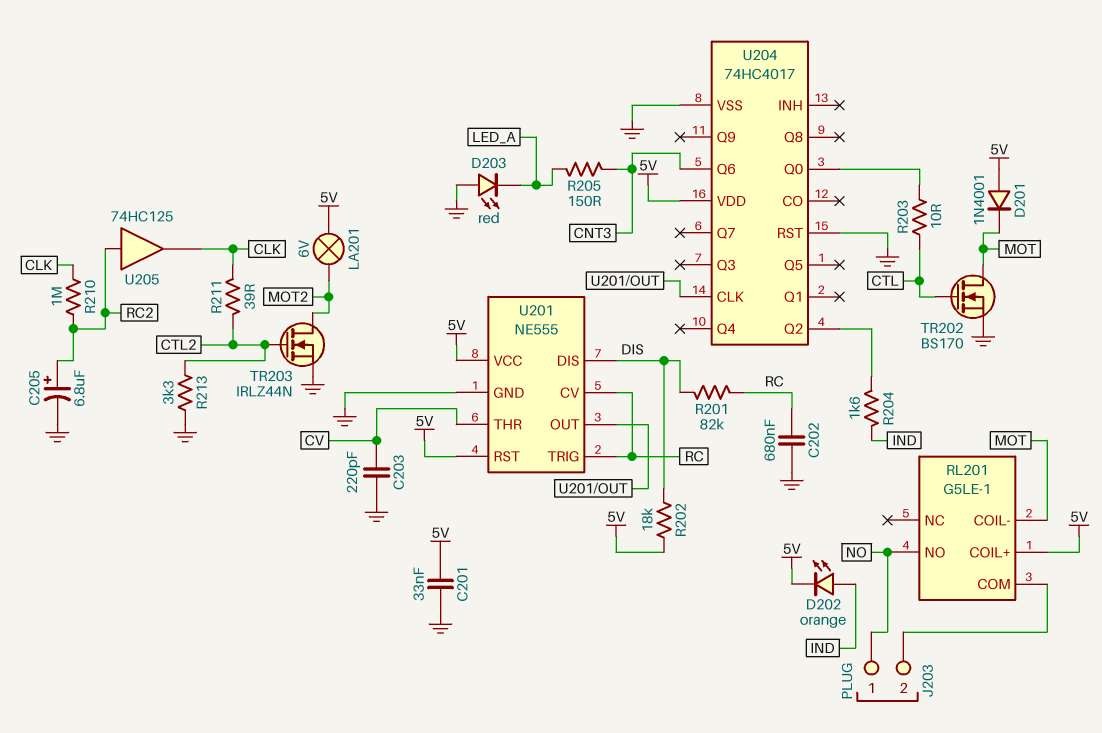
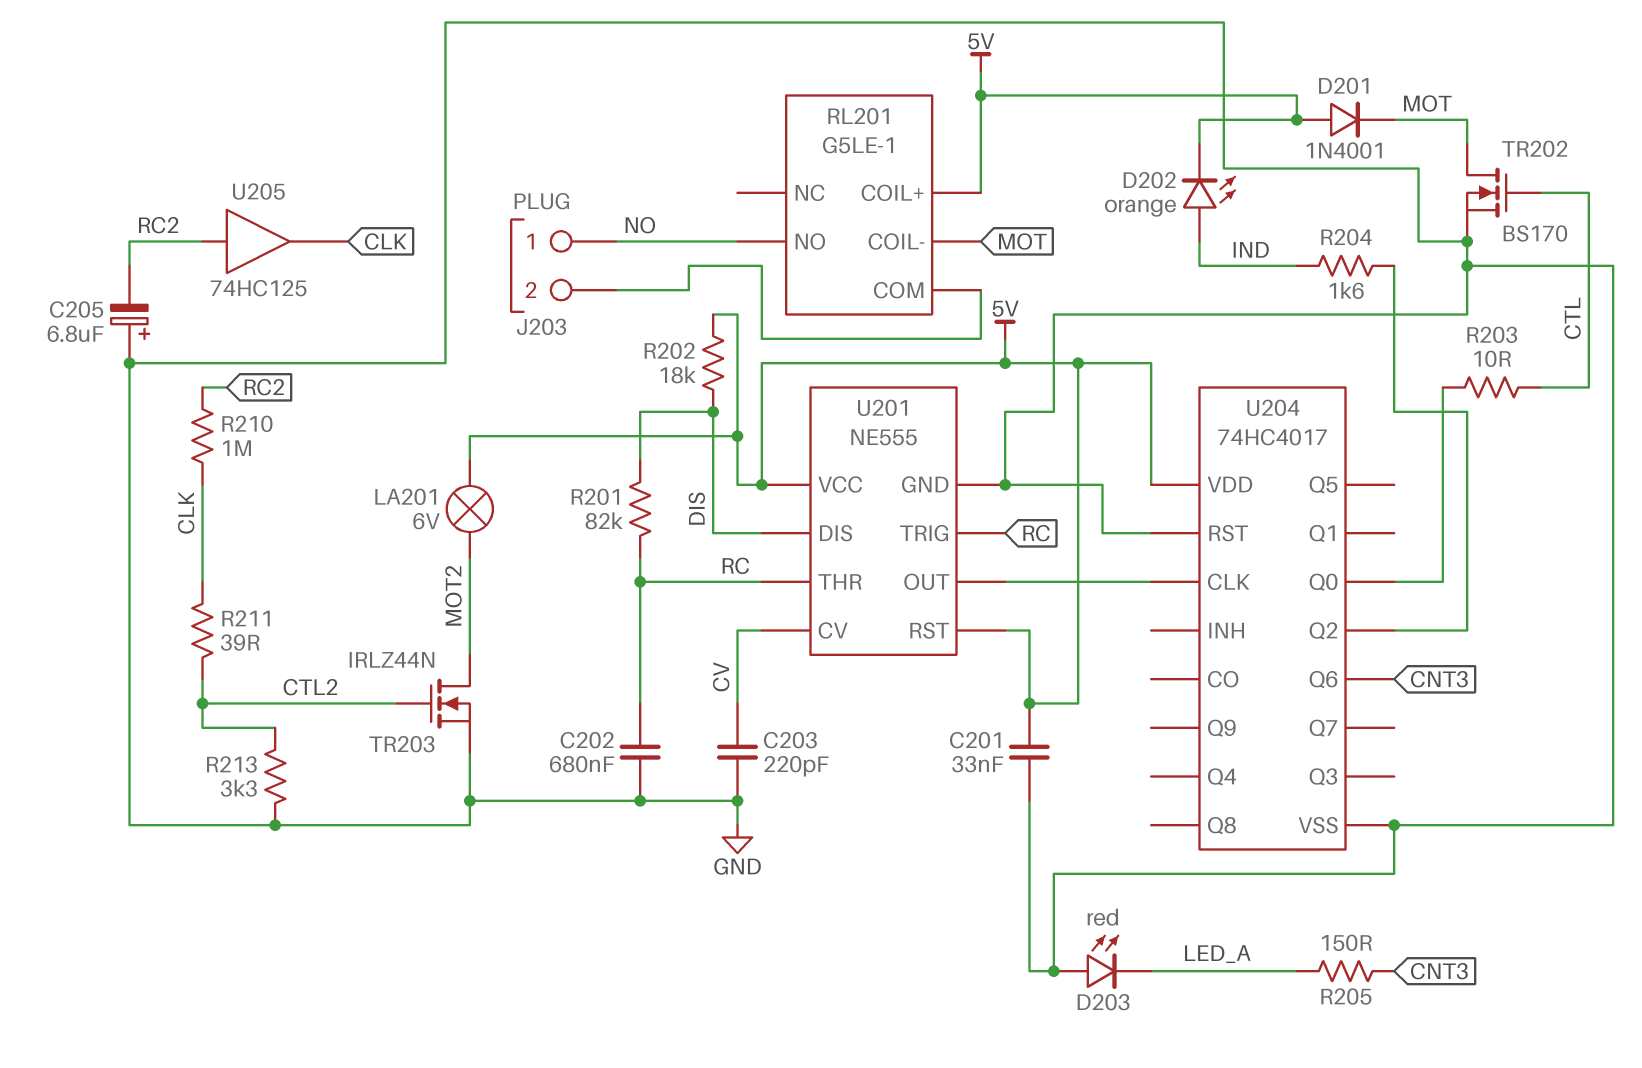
C205: 6.8uF (plus RC2, minus GND) -> 6.8uF (plus GND, minus RC2)
U201 pin CV: RC -> CV
U201 pin THR: CV -> RC

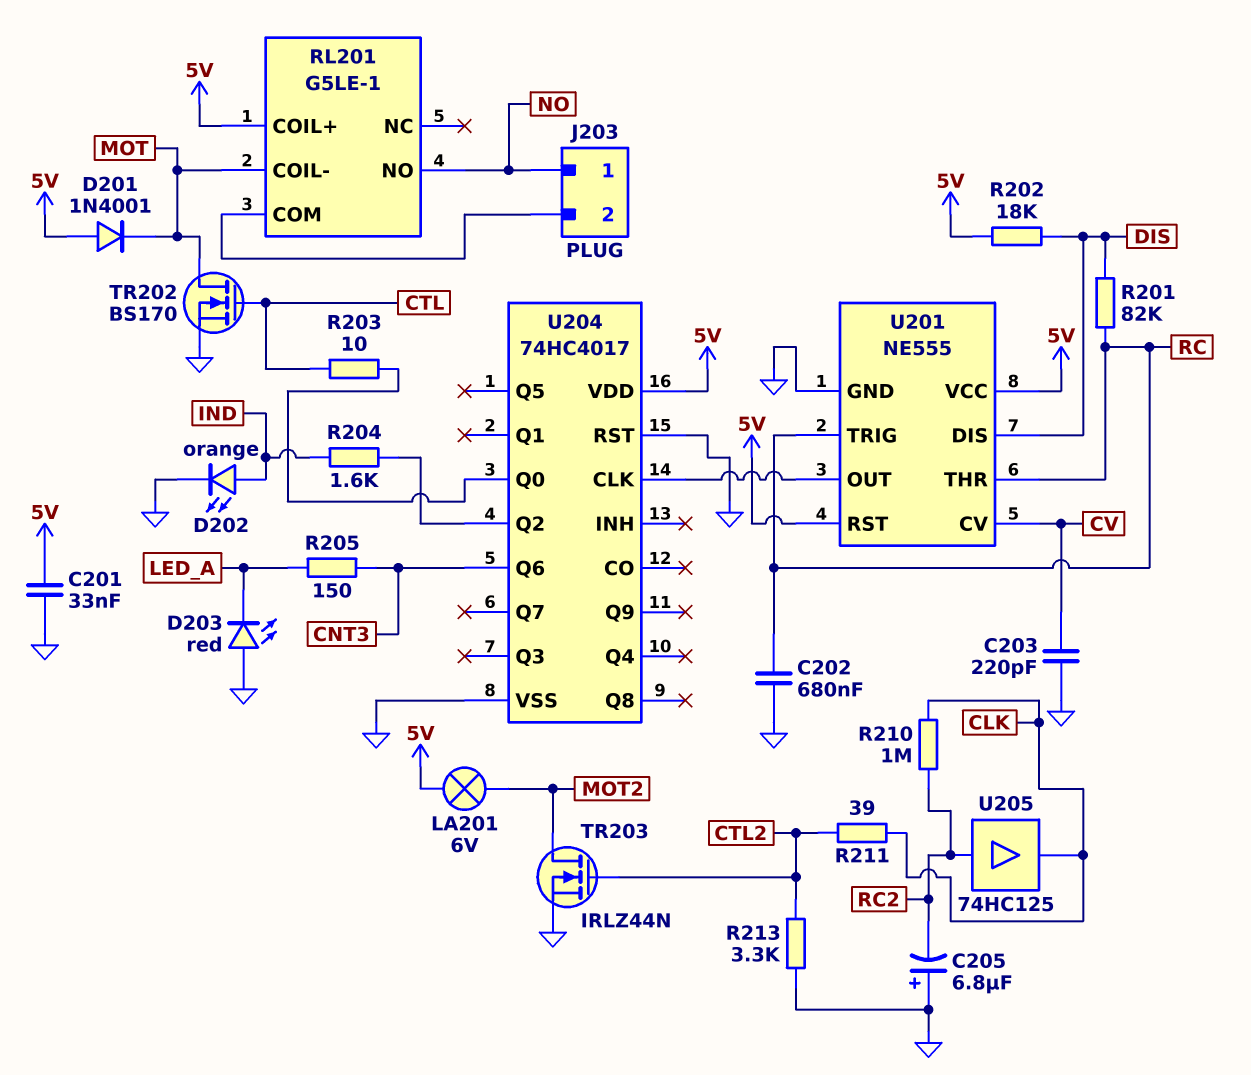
D202: LED orange (A IND, K 5V) -> LED orange (A IND, K GND)

